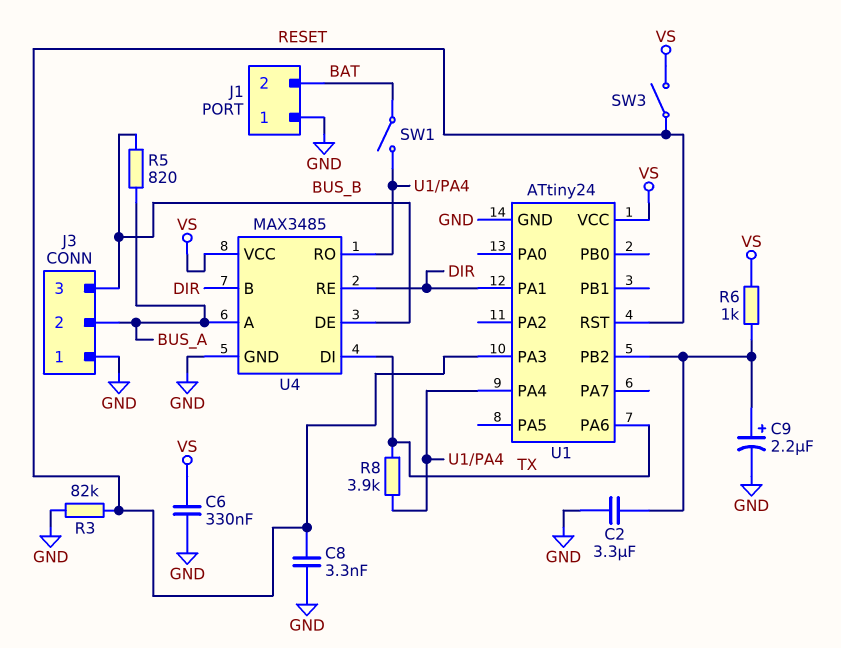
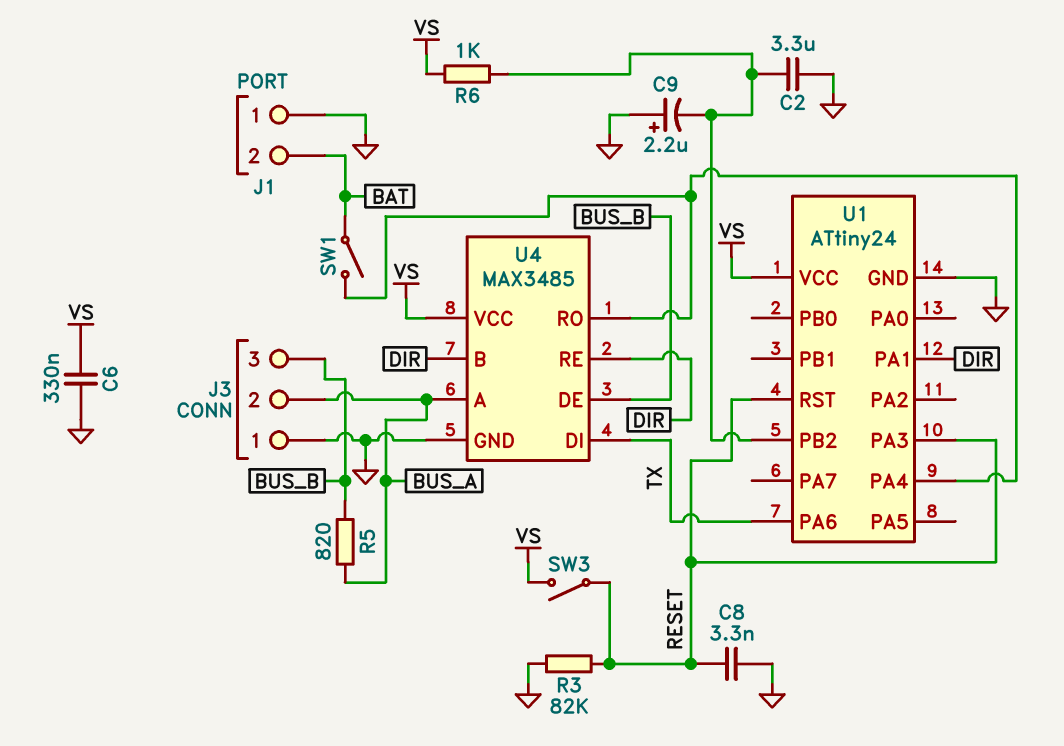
C9: 2.2uF (plus U1/PB2, minus GND) -> 2.2uF (plus GND, minus U1/PB2)
R8: 3.9k (TX, U1/PA4) -> none

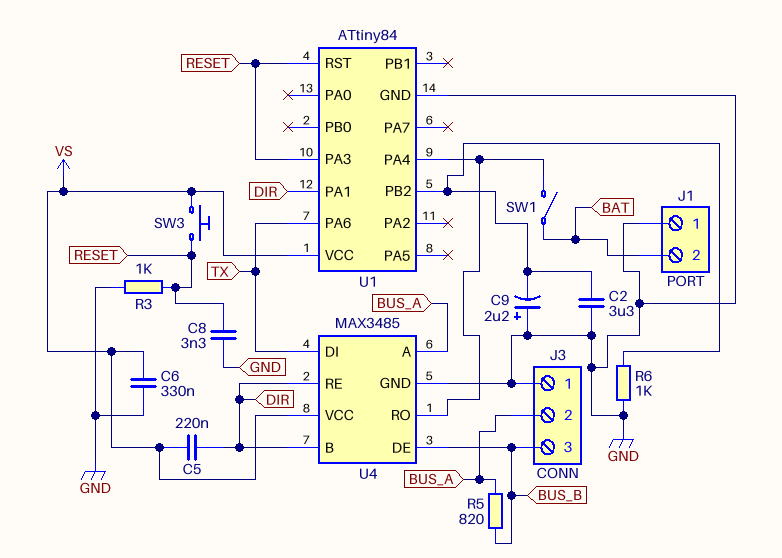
C5: none -> 220nF (DIR, VS)
R3: 82k (GND, RESET) -> 1k (GND, RESET)
R6: 1k (U1/PB2, VS) -> 1k (GND, U1/PB2)
SW3: switch (RESET, VS) -> button (RESET, VS)
U1: ATtiny24 -> ATtiny84

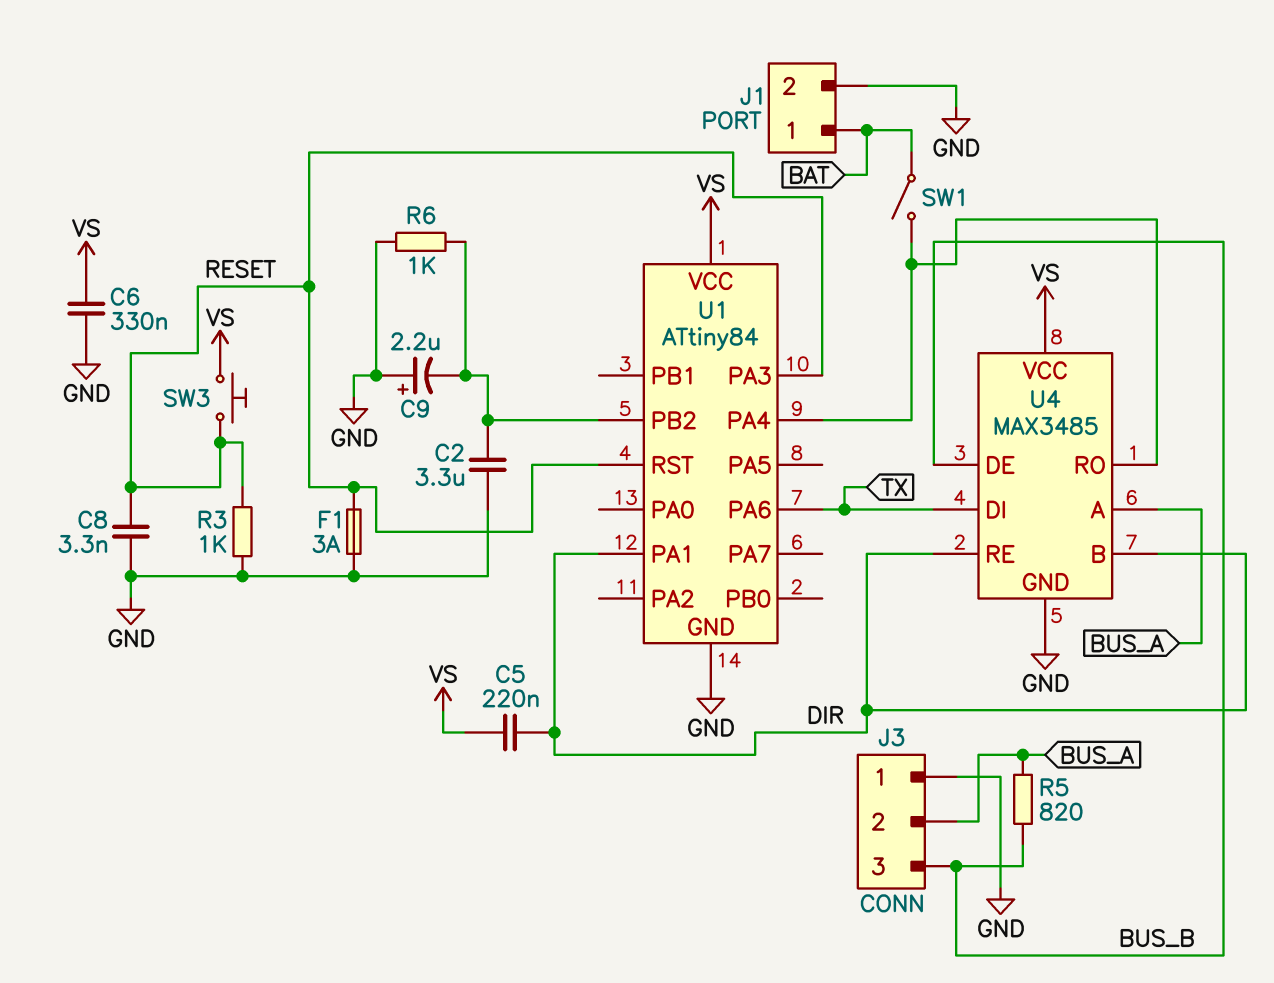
F1: none -> 3A (GND, RESET)
J1 pin 1: GND -> BAT
J1 pin 2: BAT -> GND

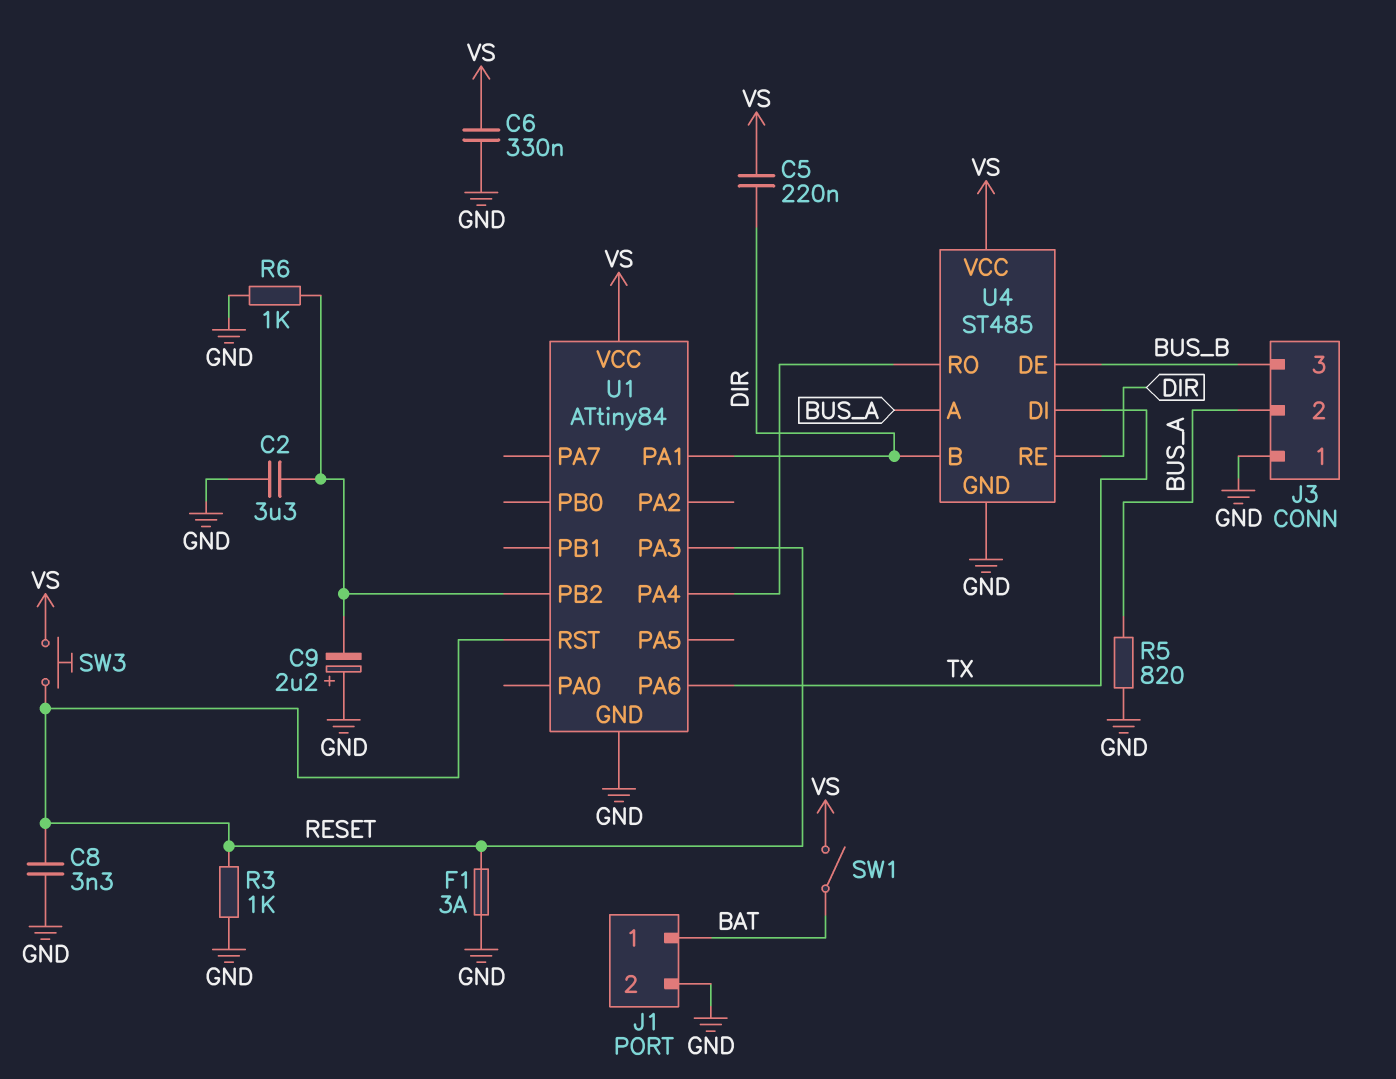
R5: 820 (BUS_A, BUS_B) -> 820 (BUS_A, GND)
SW1: switch (BAT, U1/PA4) -> switch (BAT, VS)
U4: MAX3485 -> ST485

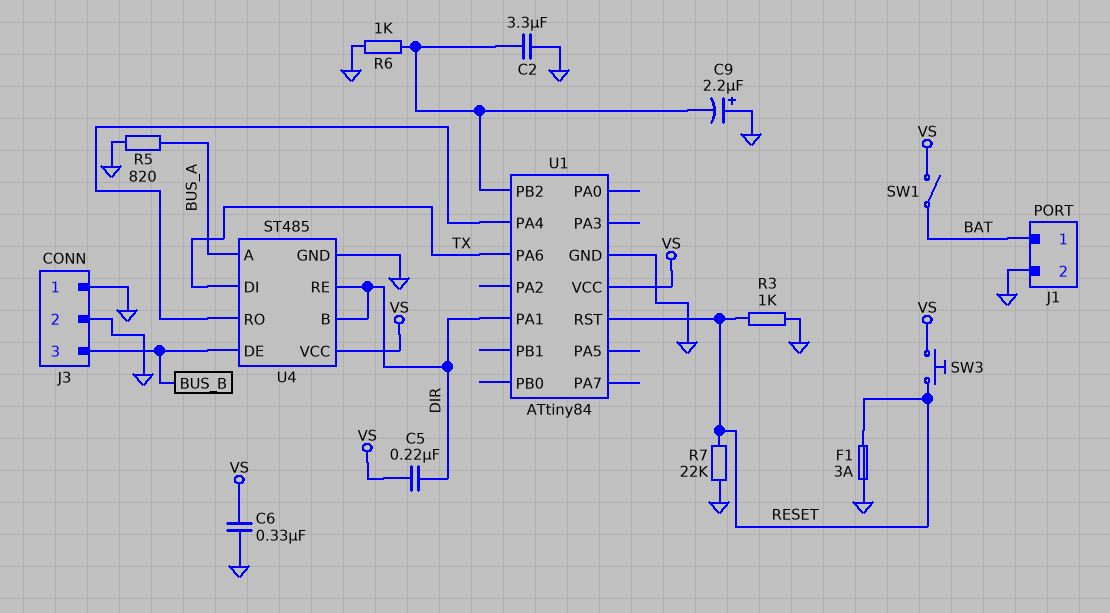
C8: 3.3nF (GND, RESET) -> none
J3 pin 2: BUS_A -> GND
R7: none -> 22k (GND, RESET)
U1 pin PA3: RESET -> none

